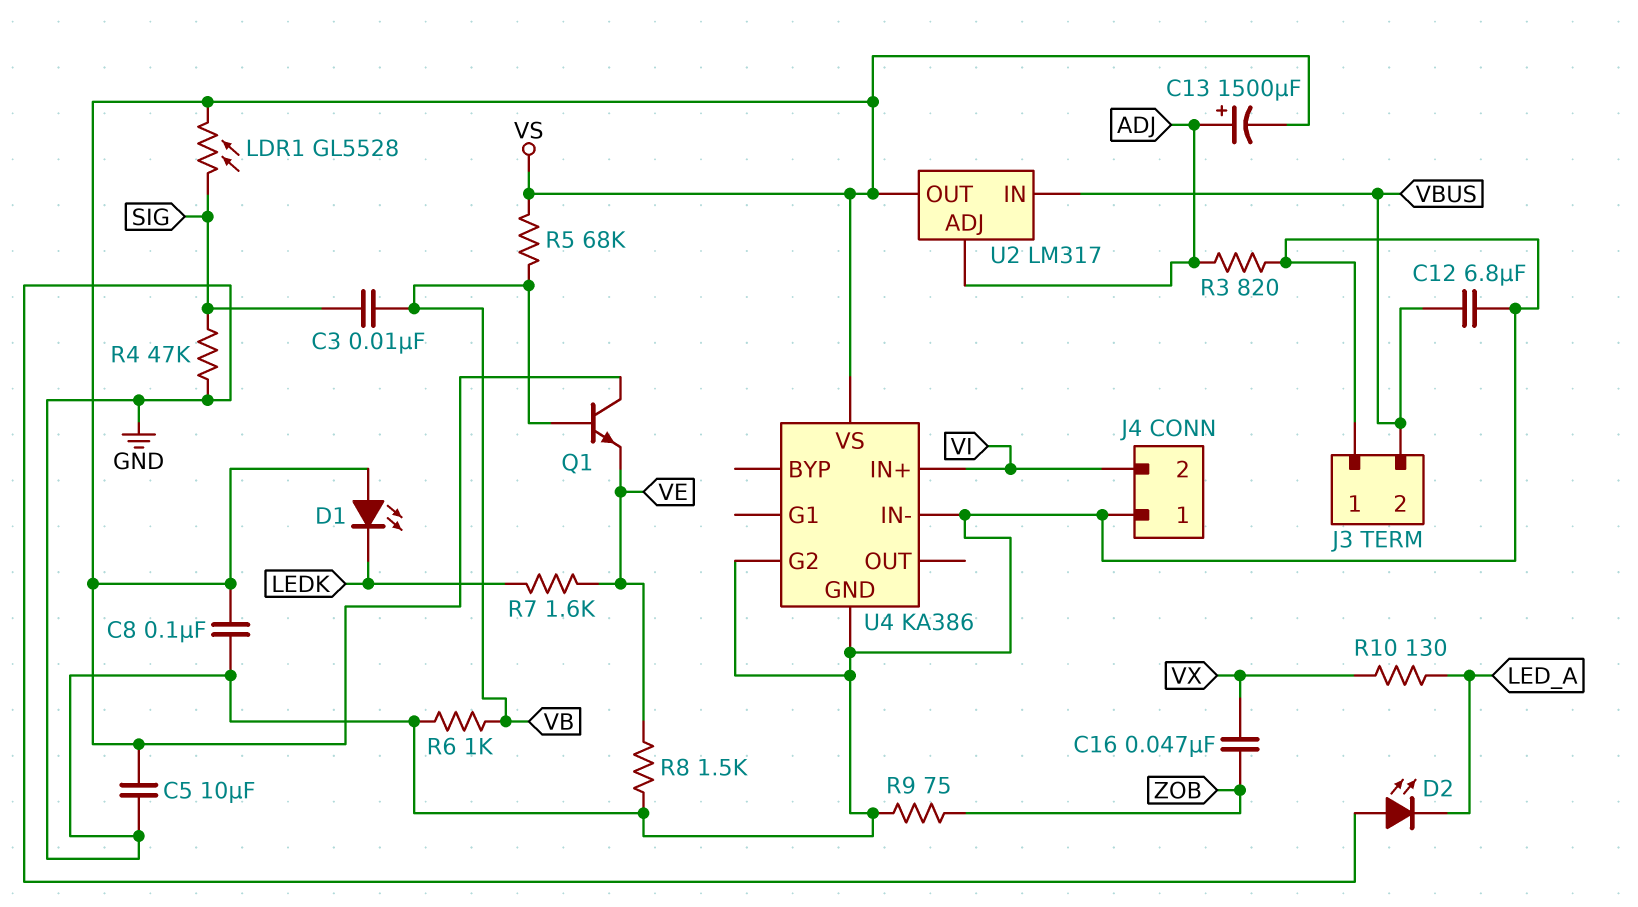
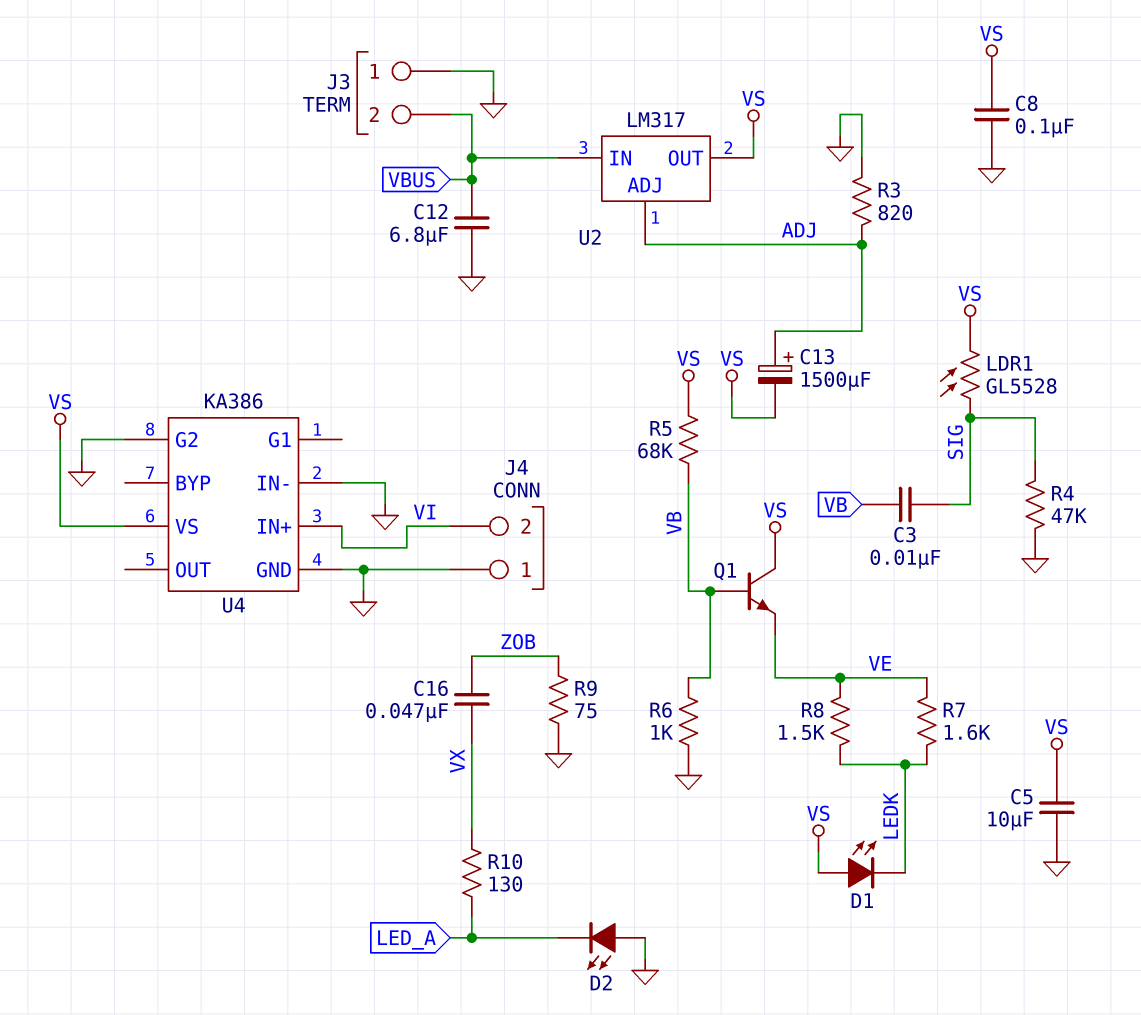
R8: 1.5k (GND, VE) -> 1.5k (LEDK, VE)

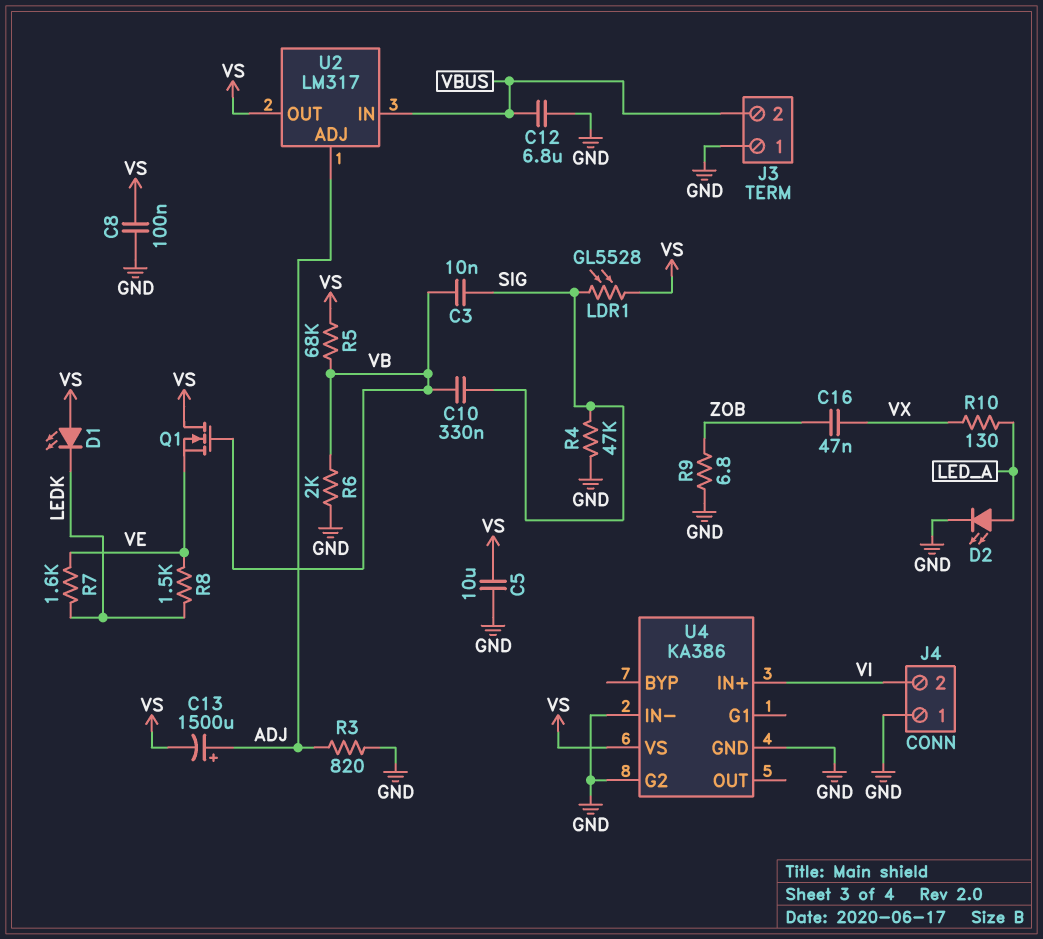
C10: none -> 330nF (SIG, VB)
D2: LED (A GND, K LED_A) -> LED (A LED_A, K GND)
Q1: NPN (B VB, C VS, E VE) -> NMOS (G VB, D VS, S VE)
R6: 1k (GND, VB) -> 2k (GND, VB)
R9: 75 (GND, ZOB) -> 6.8 (GND, ZOB)

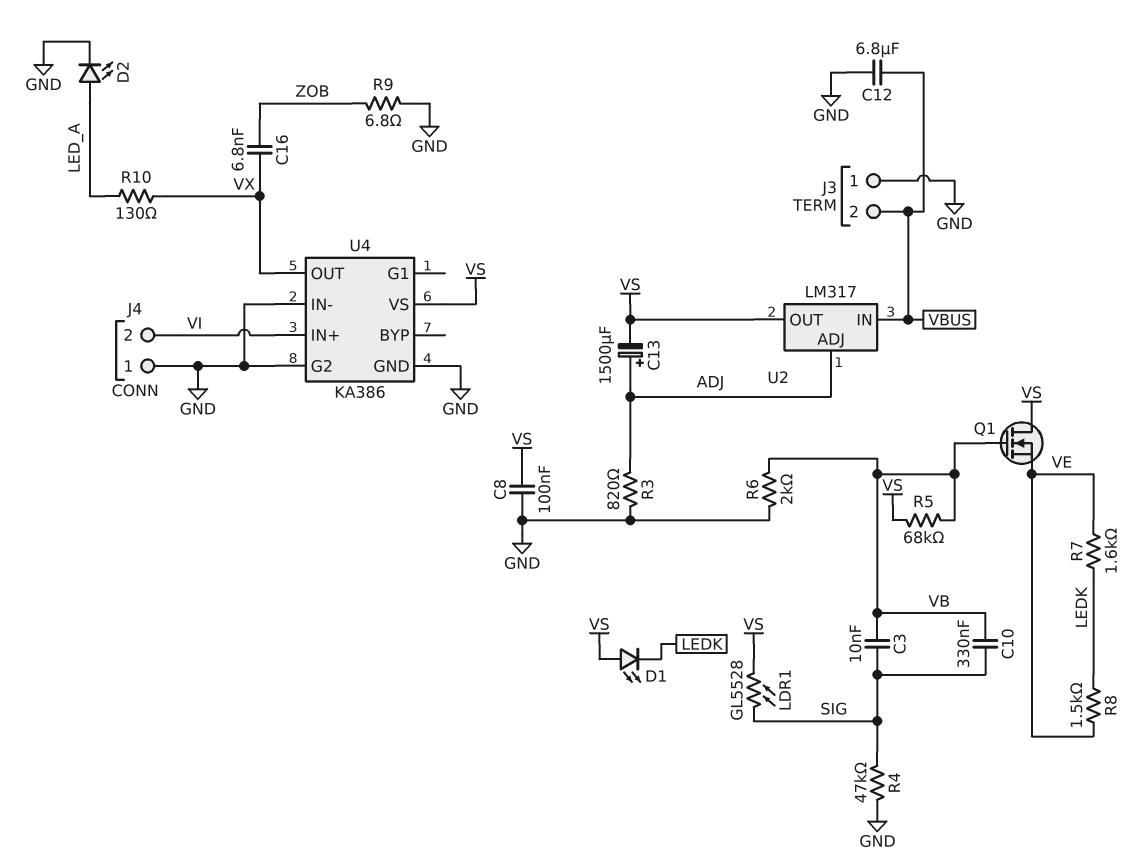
C5: 10uF (GND, VS) -> none
C16: 47nF (VX, ZOB) -> 6.8nF (VX, ZOB)
U4 pin OUT: none -> VX

